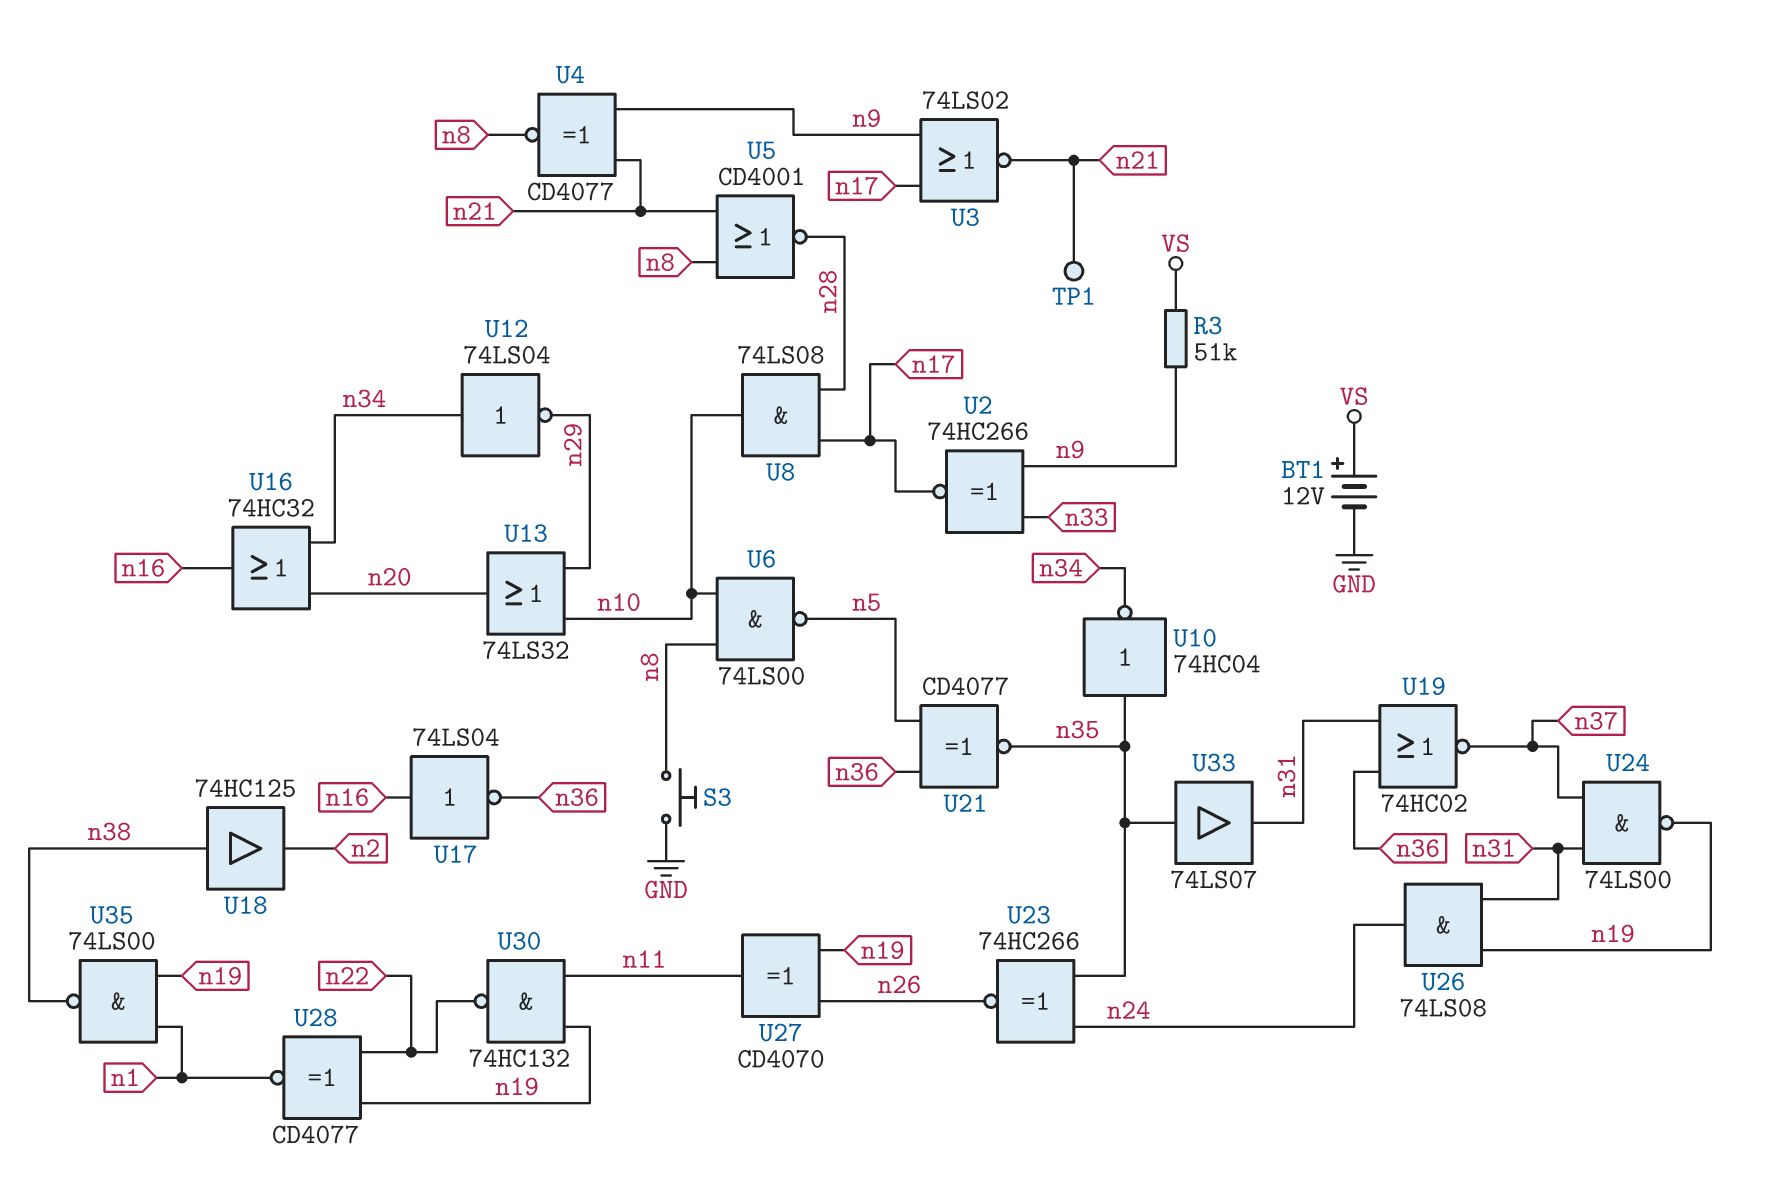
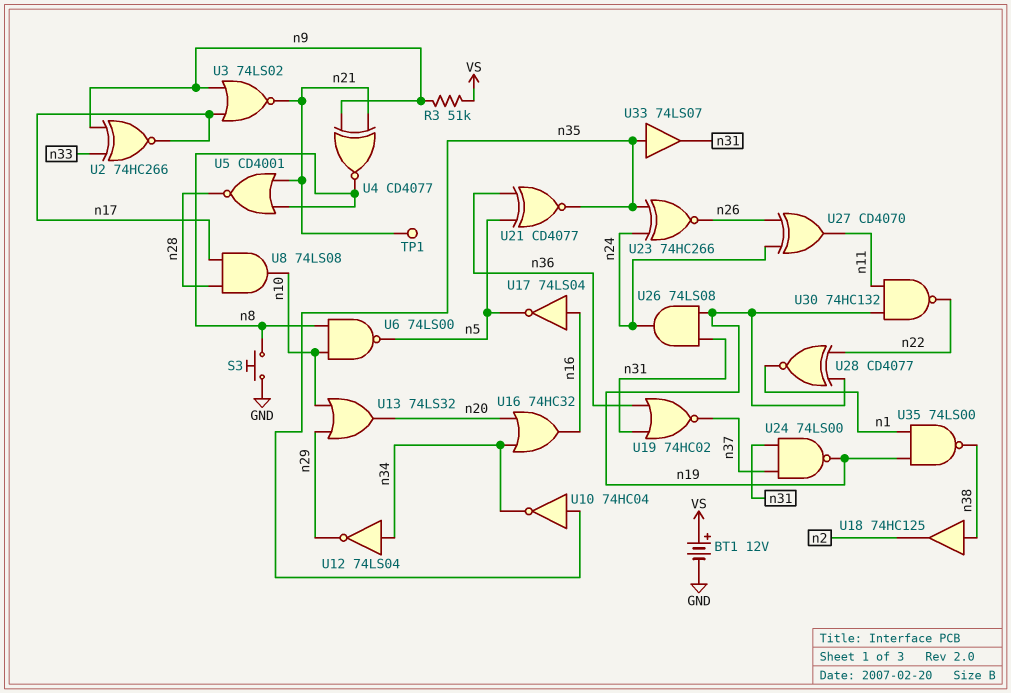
U17: NOT 74LS04 (in n16, out n36) -> NOT 74LS04 (in n16, out n5)
U27: XOR CD4070 (in n19, in n26, out n11) -> XOR CD4070 (in n24, in n26, out n11)

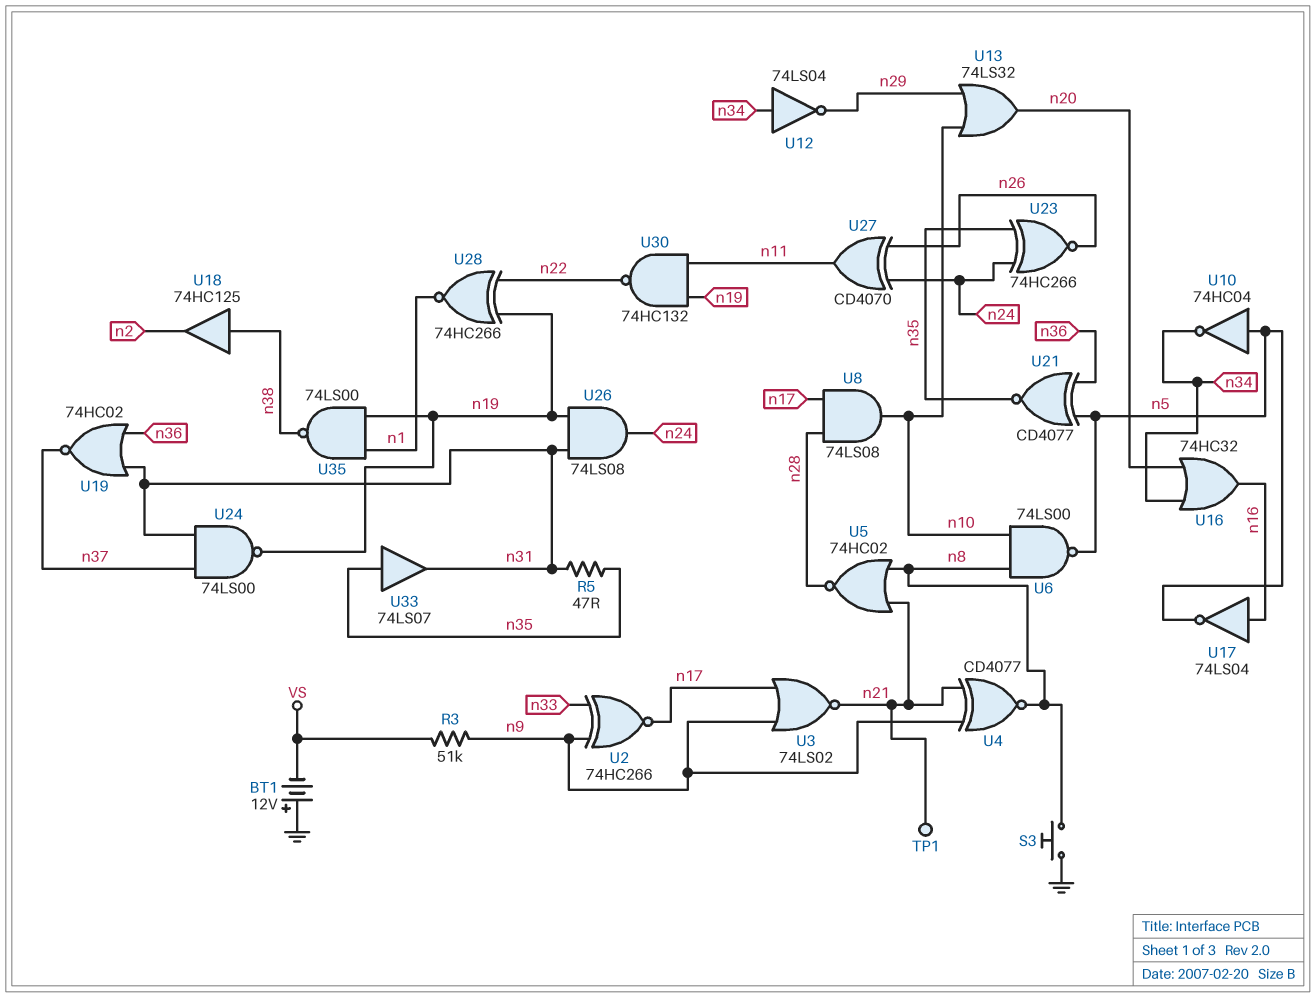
BT1: 12V (plus VS, minus GND) -> 12V (plus GND, minus VS)
R5: none -> 47 (n31, n35)
U5: NOR CD4001 (in n8, in n21, out n28) -> NOR 74HC02 (in n8, in n21, out n28)
U10: NOT 74HC04 (in n35, out n34) -> NOT 74HC04 (in n5, out n34)
U28: XNOR CD4077 (in n19, in n22, out n1) -> XNOR 74HC266 (in n19, in n22, out n1)

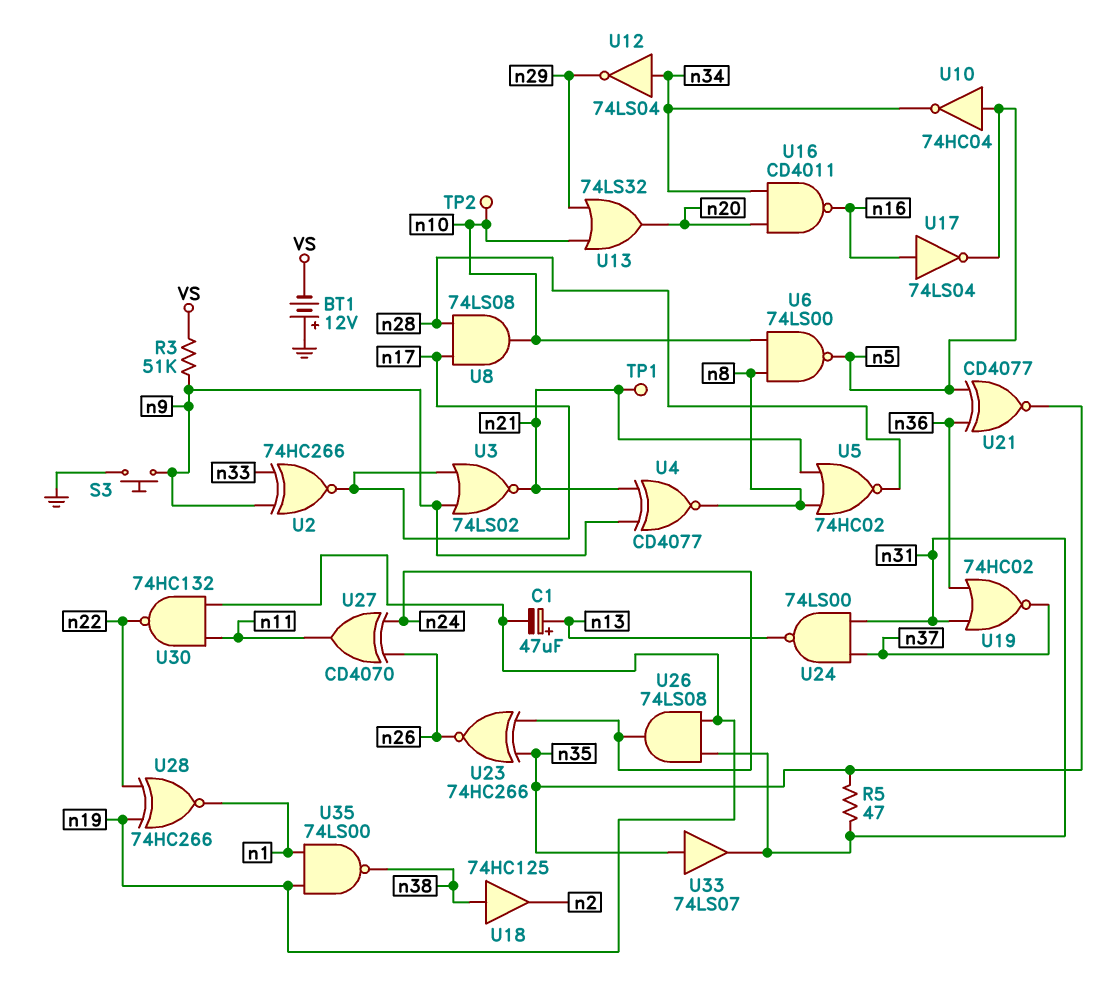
C1: none -> 47uF (plus n13, minus n19)
S3: button (GND, n8) -> button (GND, n9)
TP2: none -> test point (n10)
U16: OR 74HC32 (in n20, in n34, out n16) -> NAND CD4011 (in n20, in n34, out n16)
U24: NAND 74LS00 (in n31, in n37, out n19) -> NAND 74LS00 (in n31, in n37, out n13)

